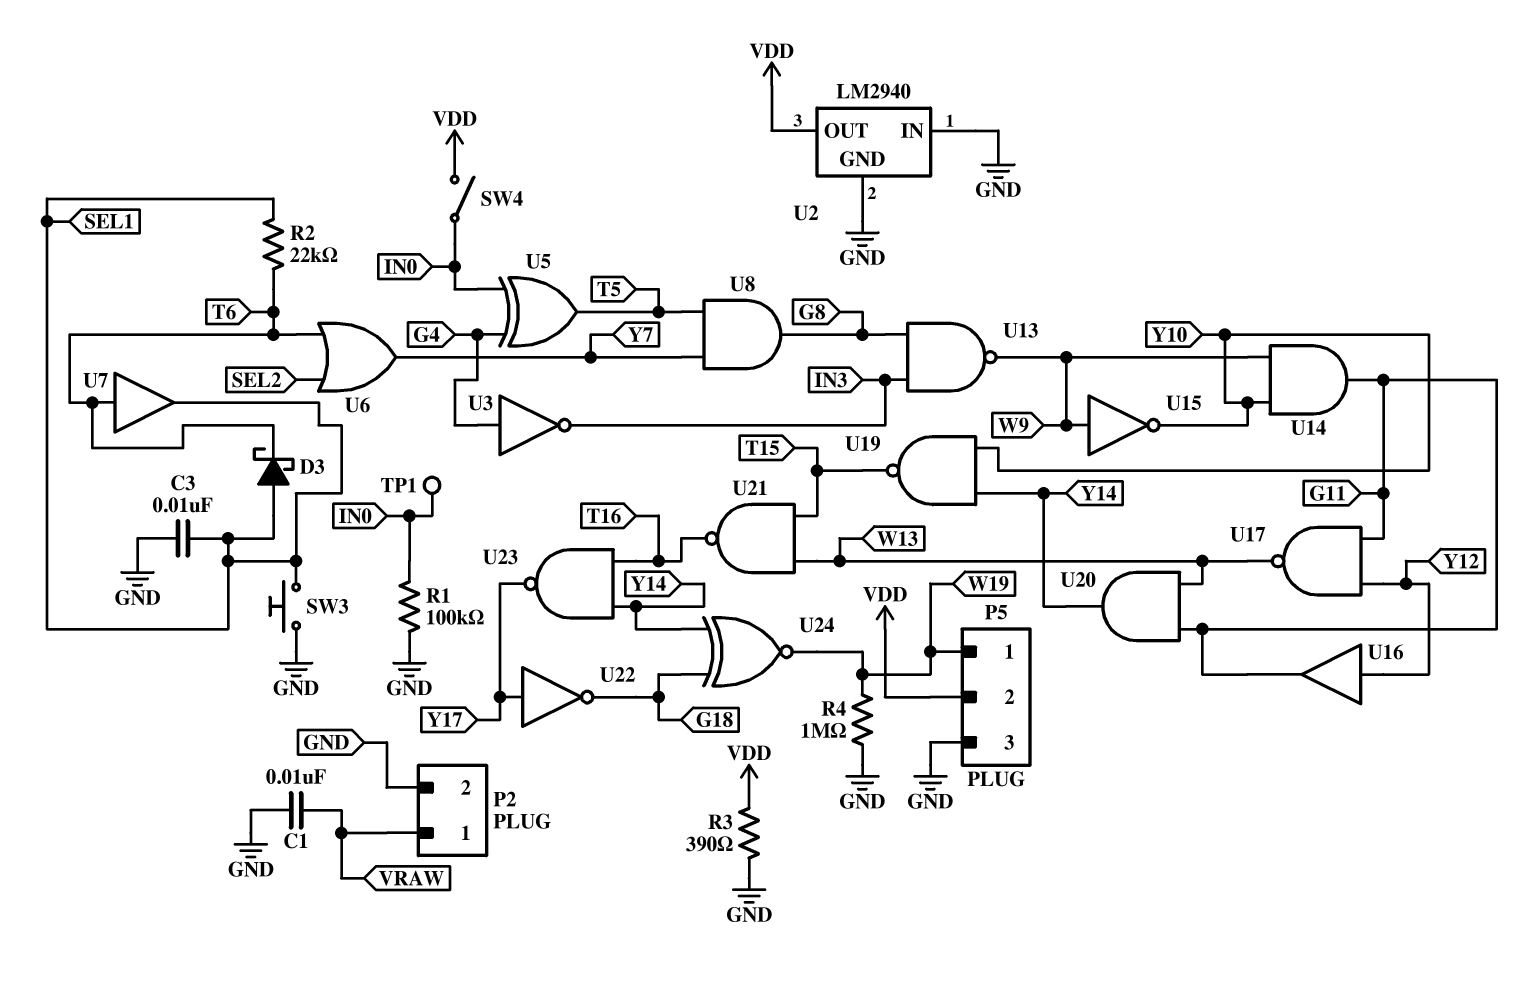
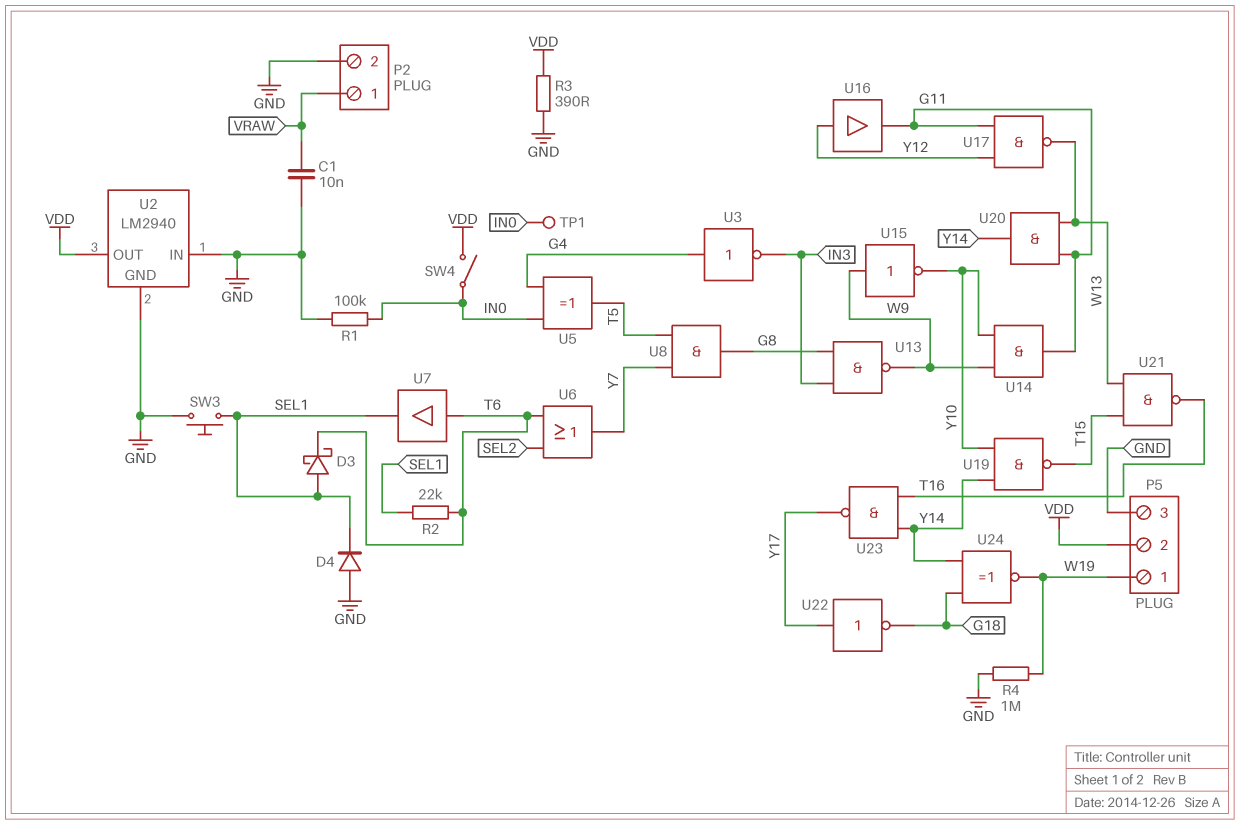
C3: 10nF (GND, SEL1) -> none
D4: none -> diode (A GND, K SEL1)

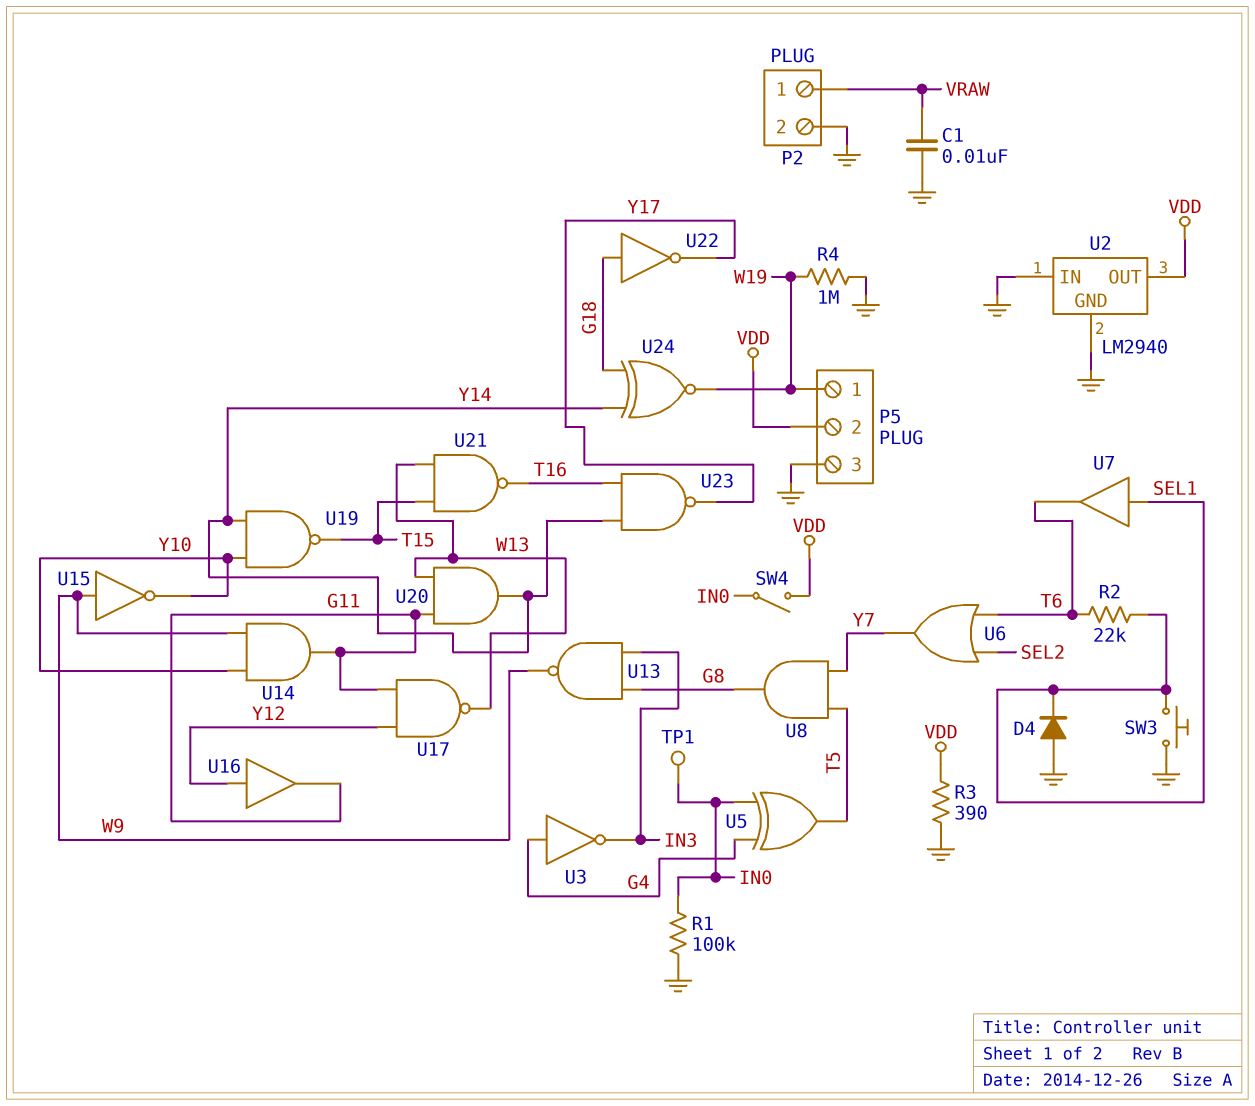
D3: schottky (A SEL1, K T6) -> none
U7: buffer (in T6, out SEL1) -> buffer (in SEL1, out T6)
U22: NOT (in Y17, out G18) -> NOT (in G18, out Y17)

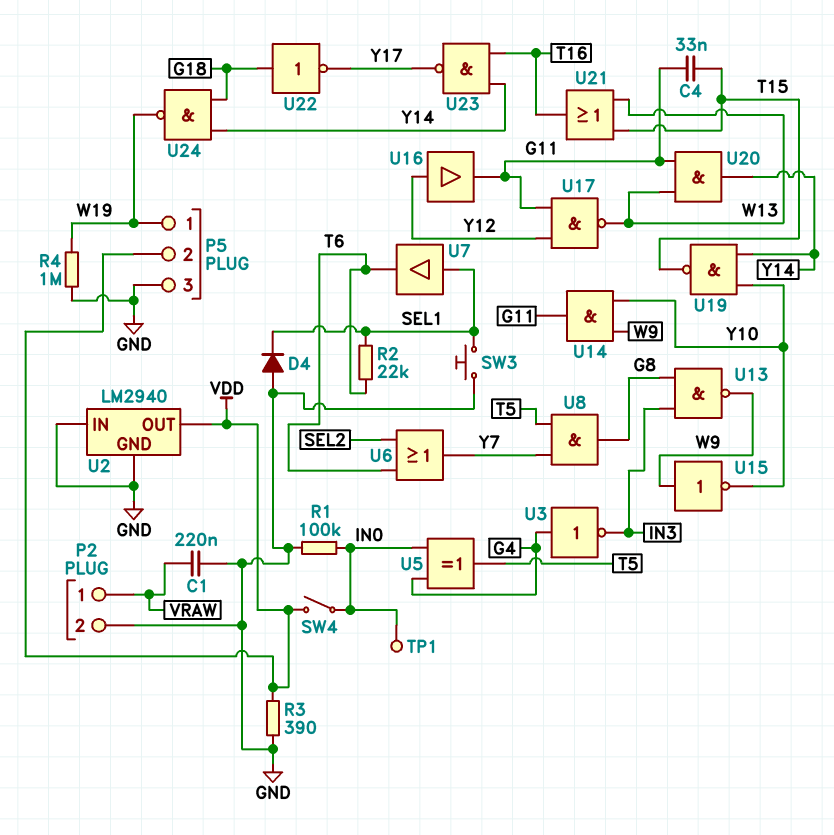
C1: 10nF (GND, VRAW) -> 220nF (GND, VRAW)
C4: none -> 33nF (G11, T15)
U21: NAND (in T15, in W13, out T16) -> OR (in T15, in W13, out T16)
U24: XNOR (in G18, in Y14, out W19) -> NAND (in G18, in Y14, out W19)

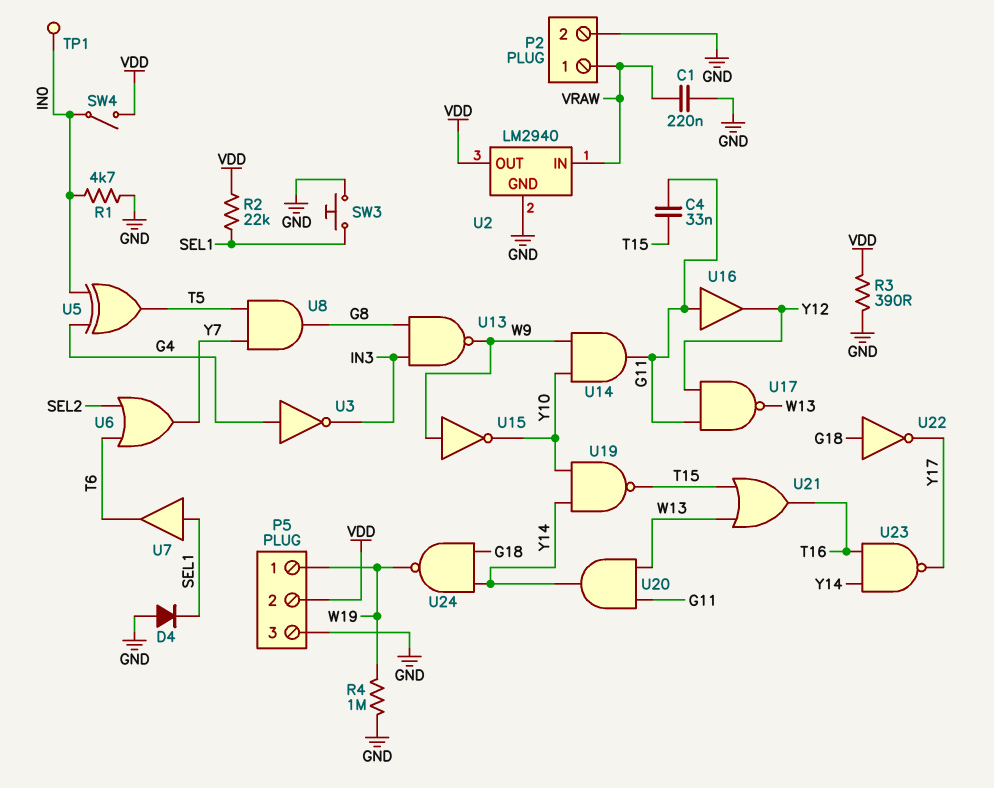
R1: 100k (GND, IN0) -> 4.7k (GND, IN0)
R2: 22k (SEL1, T6) -> 22k (SEL1, VDD)
U2 pin IN: GND -> VRAW
U16: buffer (in Y12, out G11) -> buffer (in G11, out Y12)

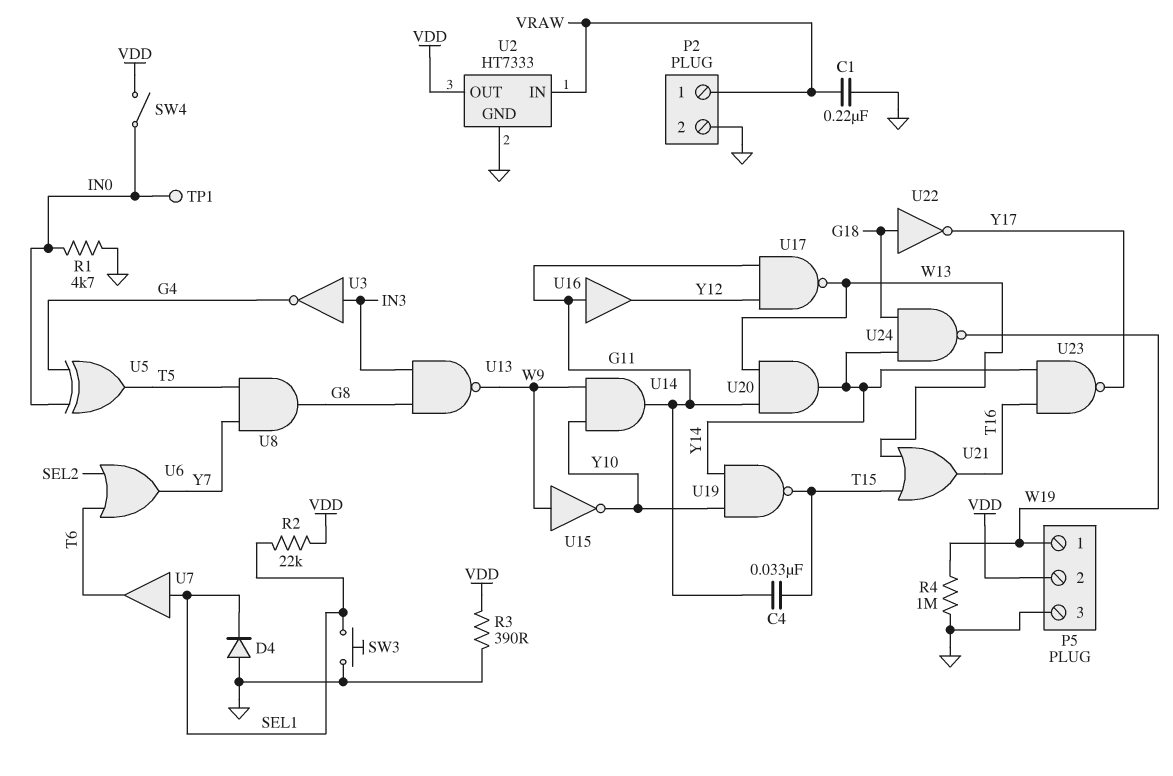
U2: LM2940 -> HT7333
U3: NOT (in G4, out IN3) -> NOT (in IN3, out G4)

